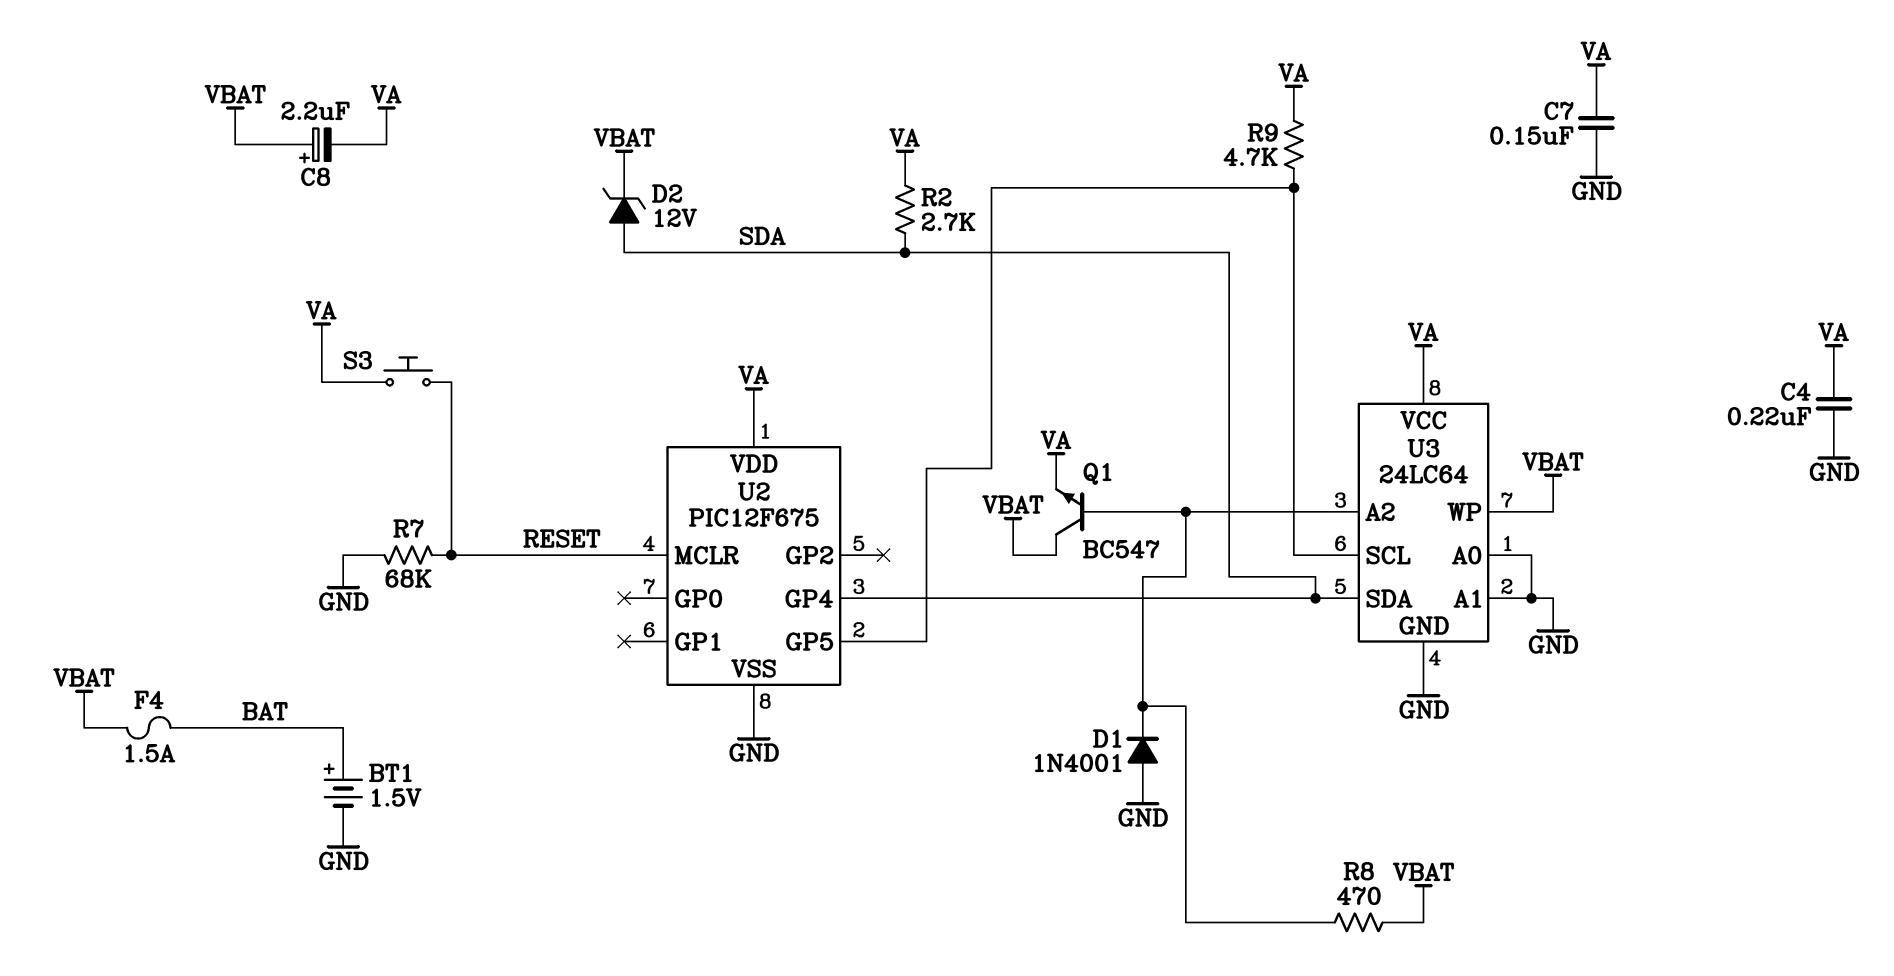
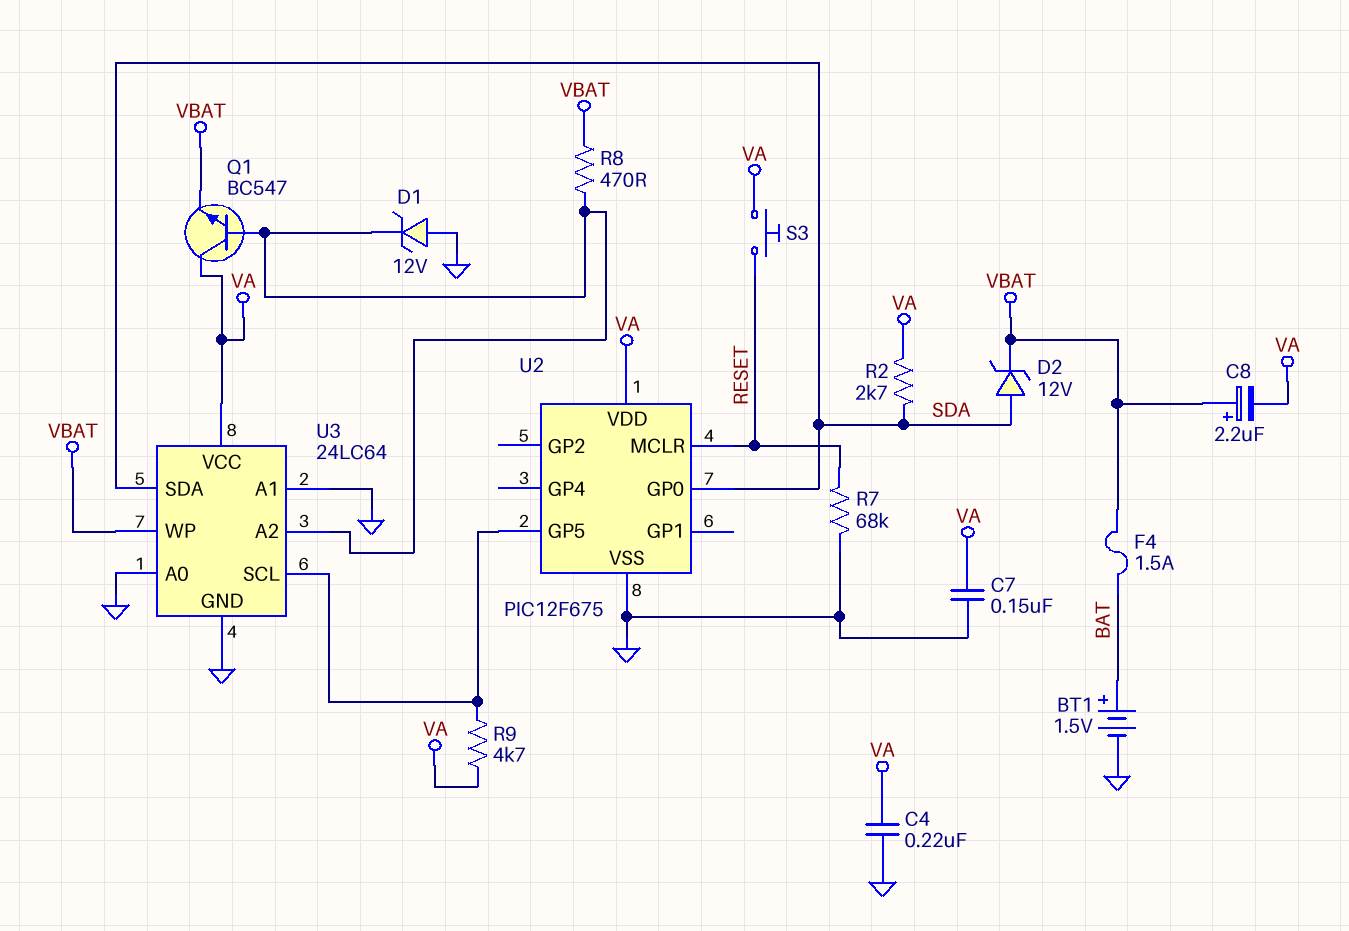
D1: diode 1N4001 (A GND, K U3/A2) -> zener 12V (A GND, K U3/A2)
Q1: NPN BC547 (B U3/A2, C VBAT, E VA) -> NPN BC547 (B U3/A2, C VA, E VBAT)
U2 pin GP0: none -> SDA
U2 pin GP4: SDA -> none

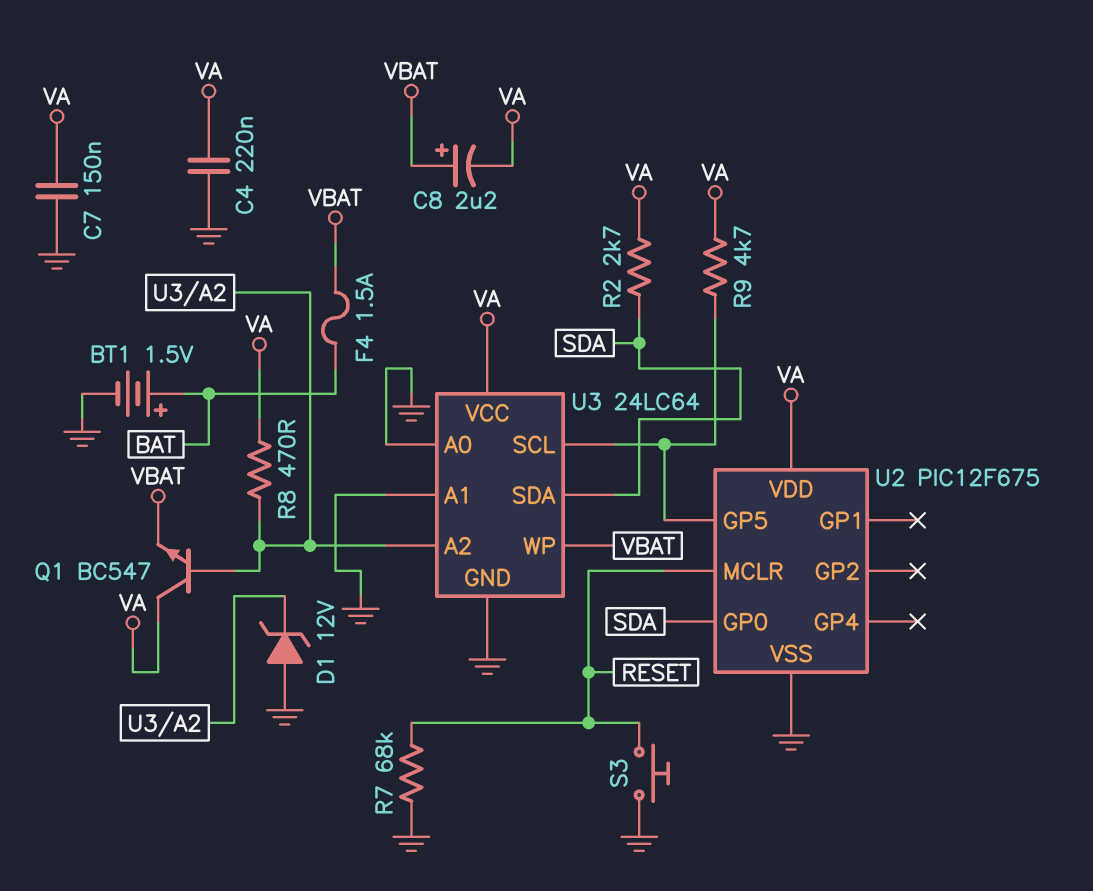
D2: zener 12V (A SDA, K VBAT) -> none
R8: 470 (U3/A2, VBAT) -> 470 (U3/A2, VA)
S3: button (RESET, VA) -> button (GND, RESET)

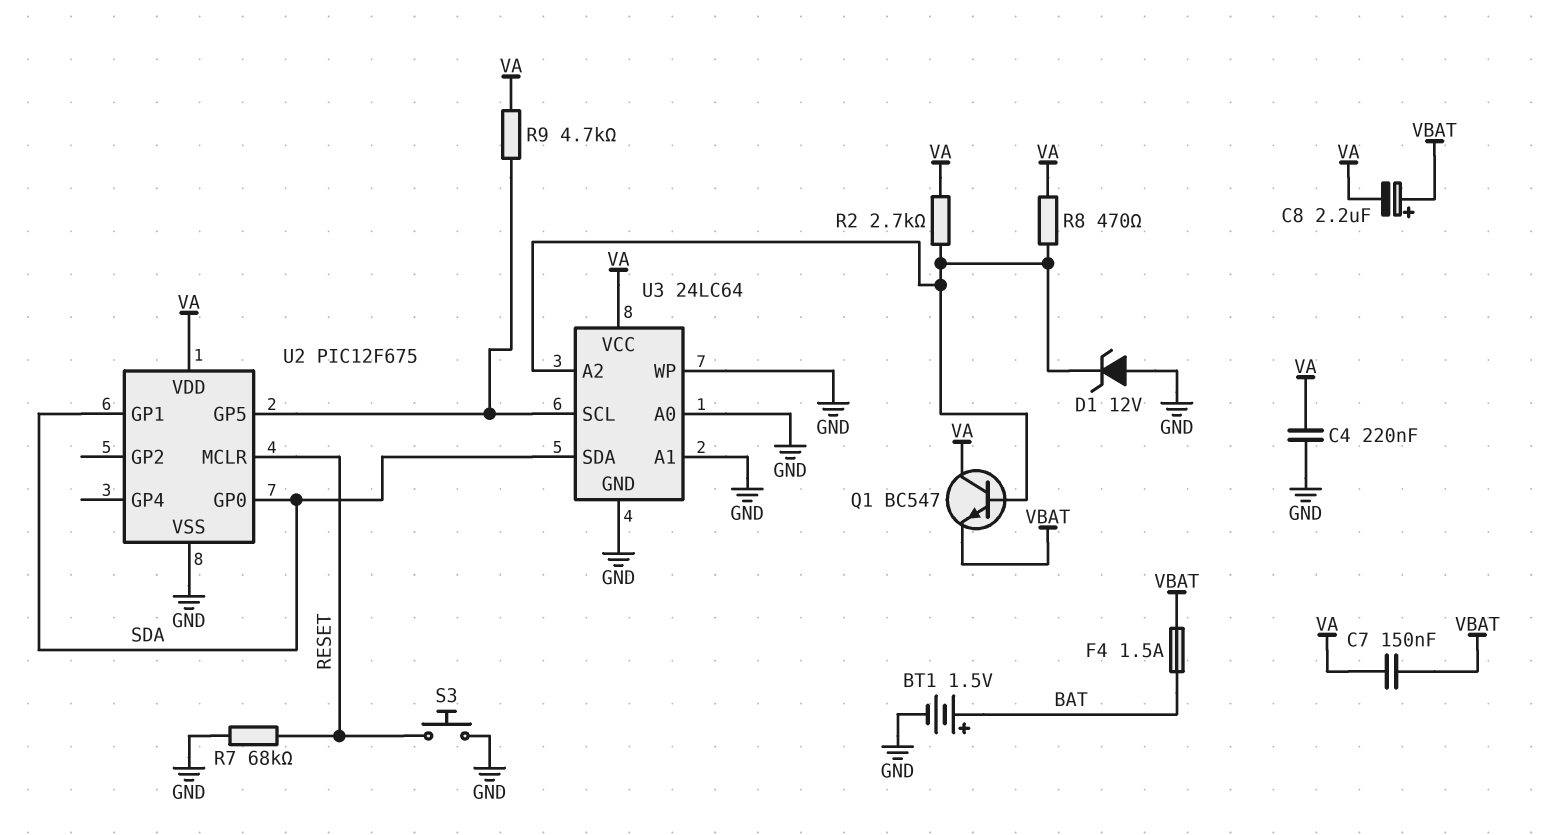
C7: 150nF (GND, VA) -> 150nF (VA, VBAT)
R2: 2.7k (SDA, VA) -> 2.7k (U3/A2, VA)
U2 pin GP1: none -> SDA
U3 pin WP: VBAT -> GND

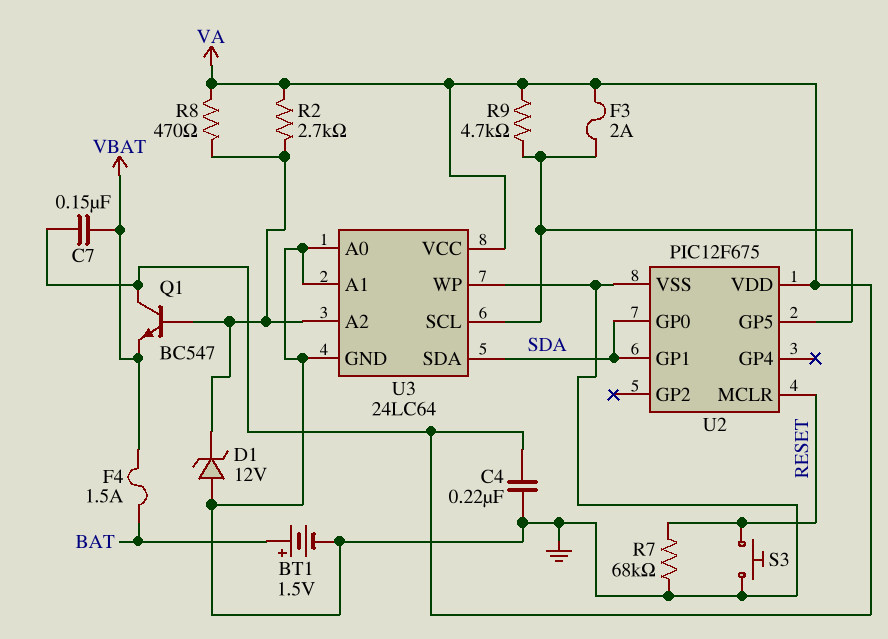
C8: 2.2uF (plus VBAT, minus VA) -> none
F3: none -> 2A (U2/GP5, VA)

